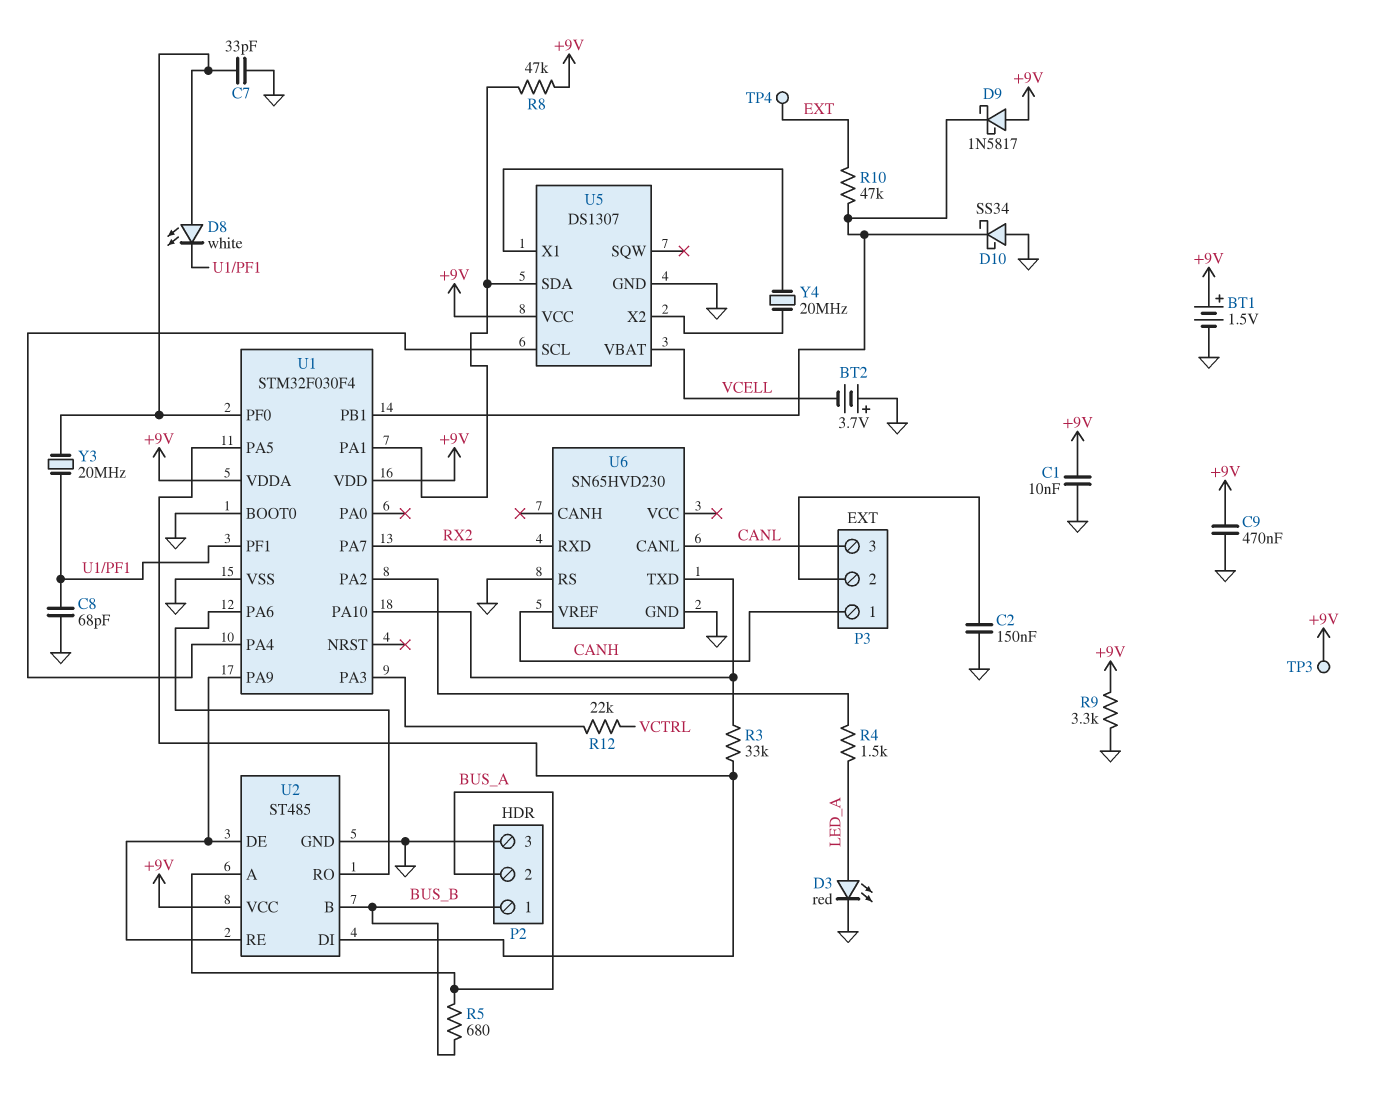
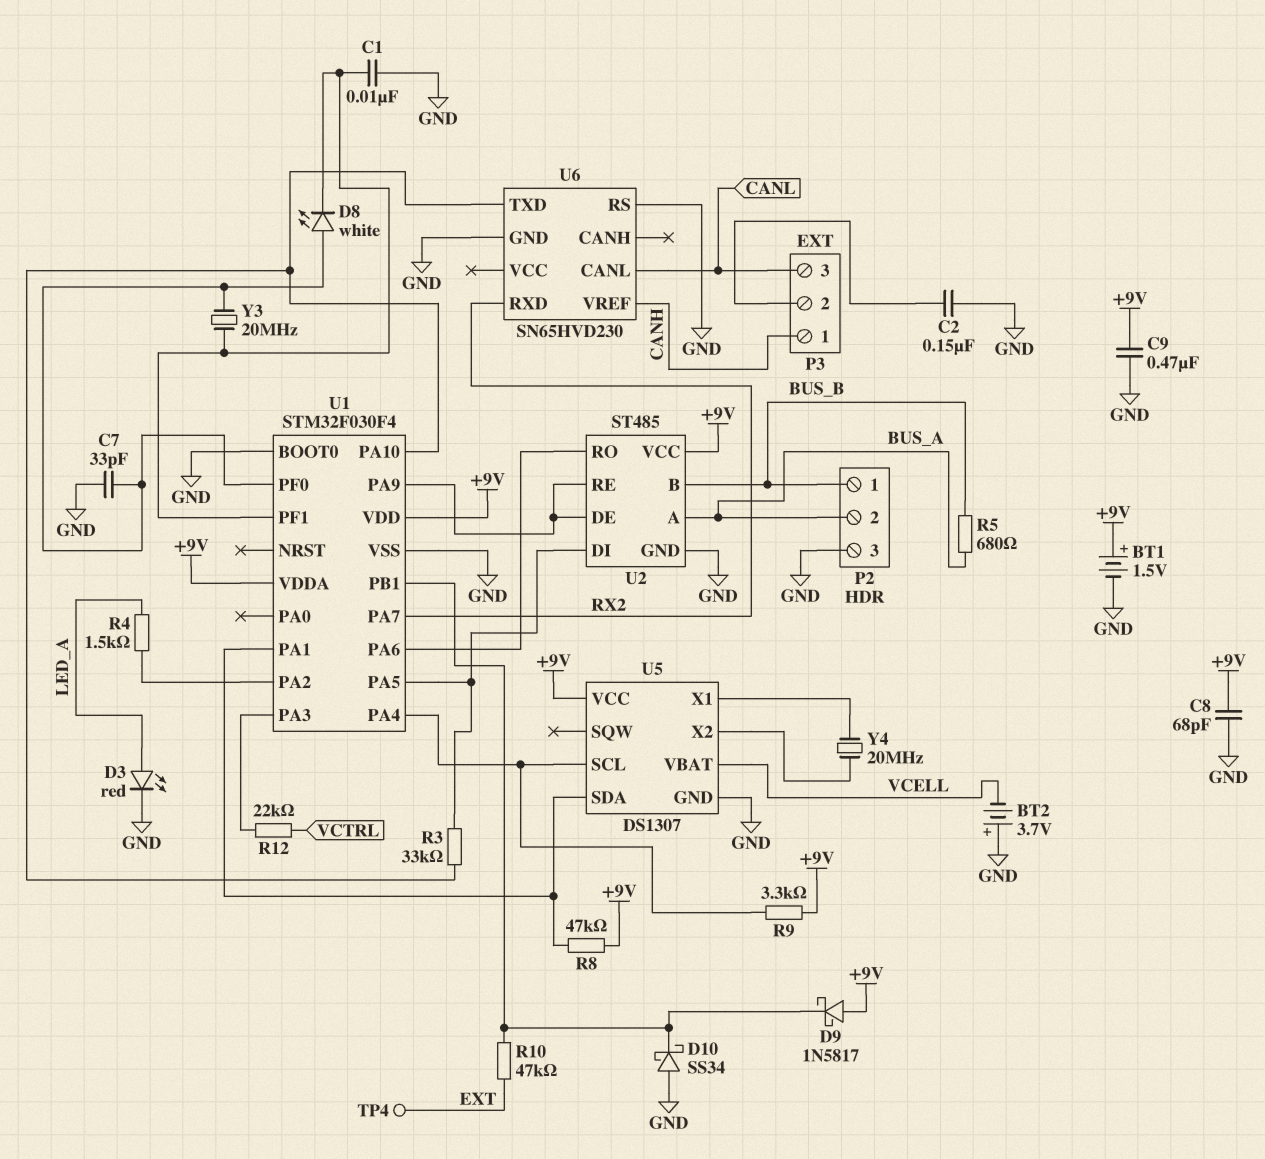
C1: 10nF (+9V, GND) -> 10nF (GND, U1/PF1)
C8: 68pF (GND, U1/PF1) -> 68pF (+9V, GND)
R9: 3.3k (+9V, GND) -> 3.3k (+9V, U1/PA4)
TP3: test point (+9V) -> none

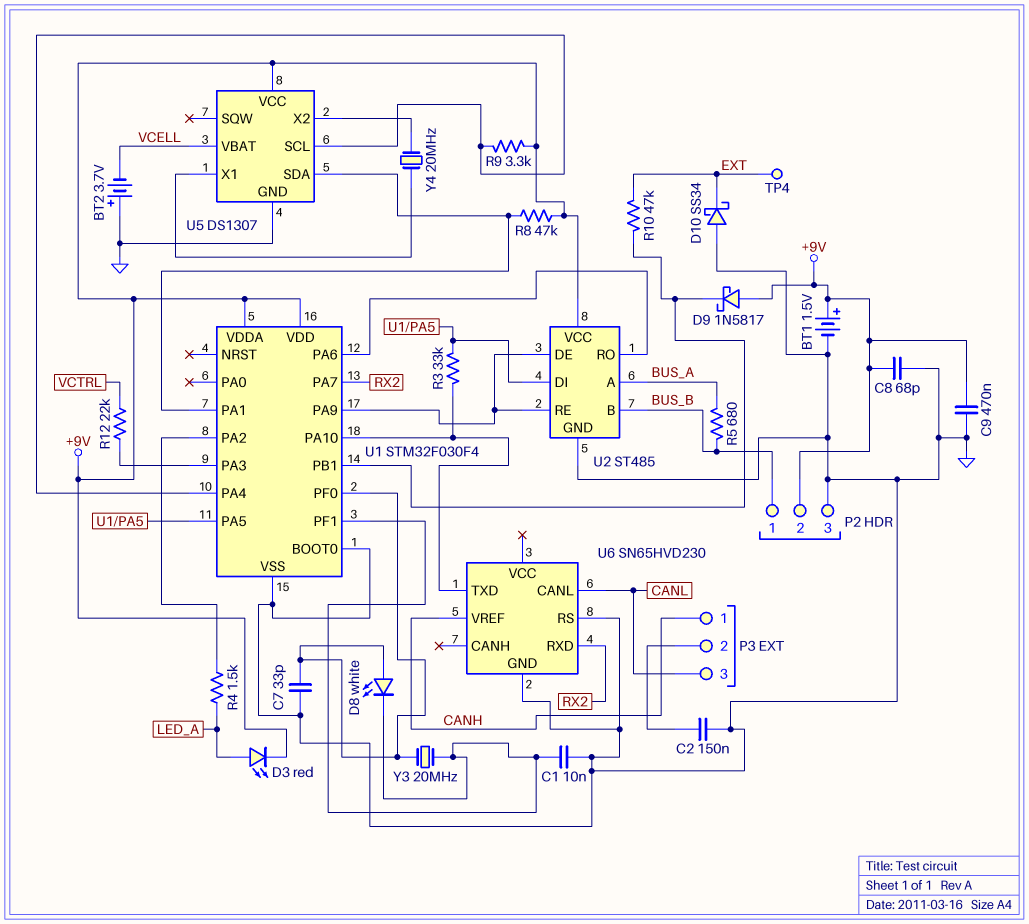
D3: LED red (A LED_A, K GND) -> LED red (A LED_A, K +9V)
D10: schottky SS34 (A GND, K U1/PB1) -> schottky SS34 (A GND, K EXT)
P2 pin 2: BUS_A -> +9V

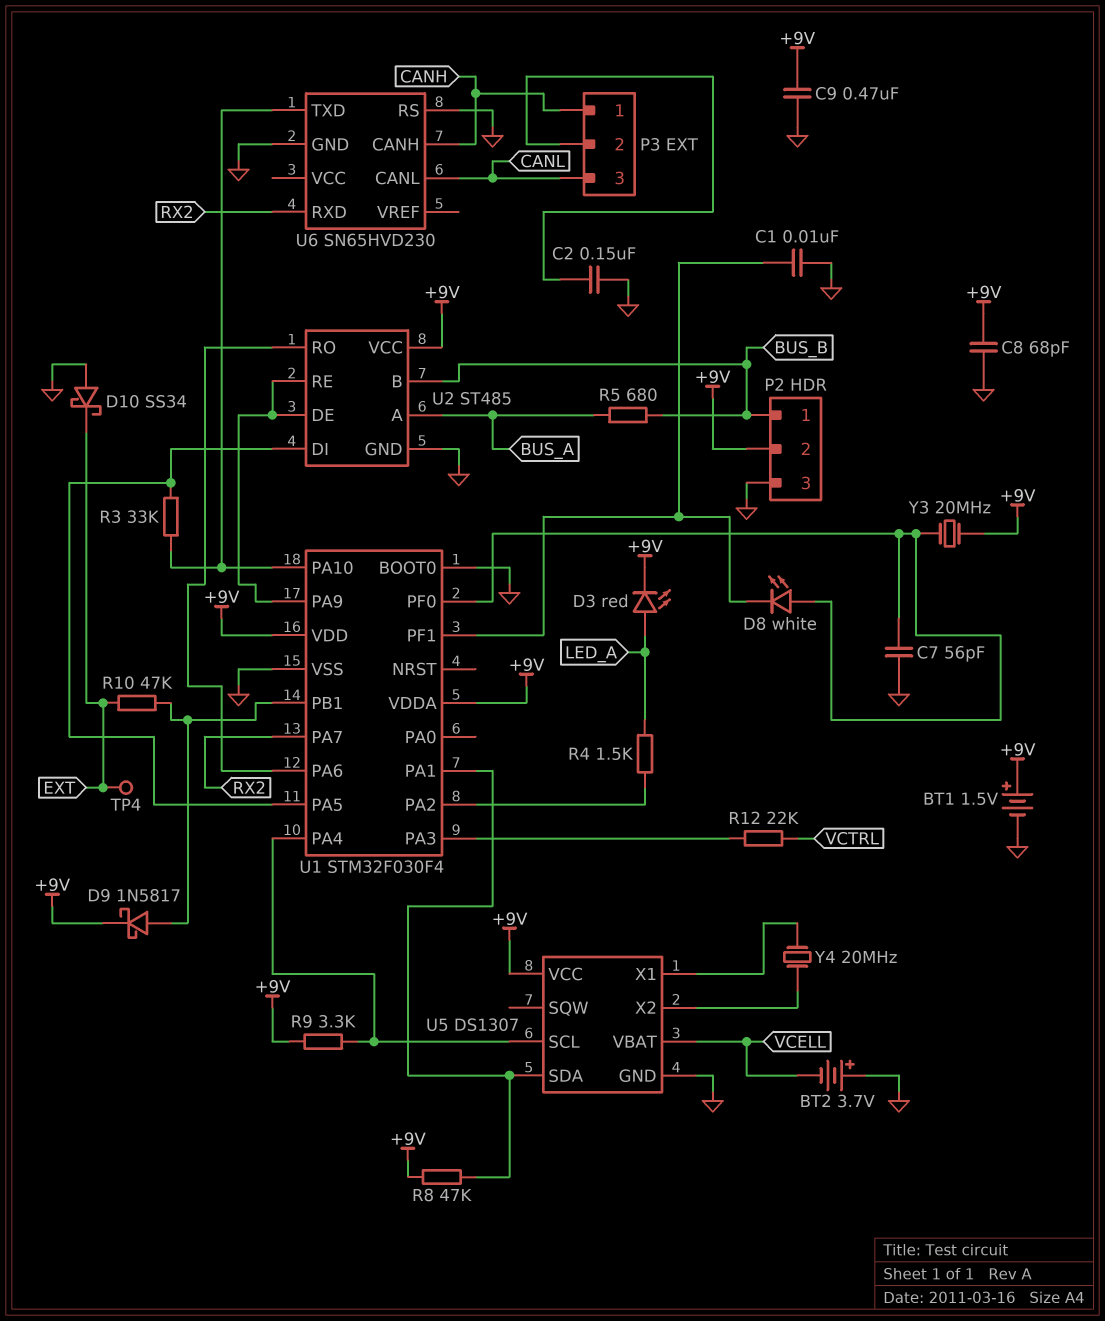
C7: 33pF (GND, U1/PF0) -> 56pF (GND, U1/PF0)
D9: schottky 1N5817 (A +9V, K U1/PB1) -> schottky 1N5817 (A U1/PB1, K +9V)
U6 pin CANH: none -> CANH
U6 pin VREF: CANH -> none
Y3: 20MHz (U1/PF0, U1/PF1) -> 20MHz (+9V, U1/PF0)

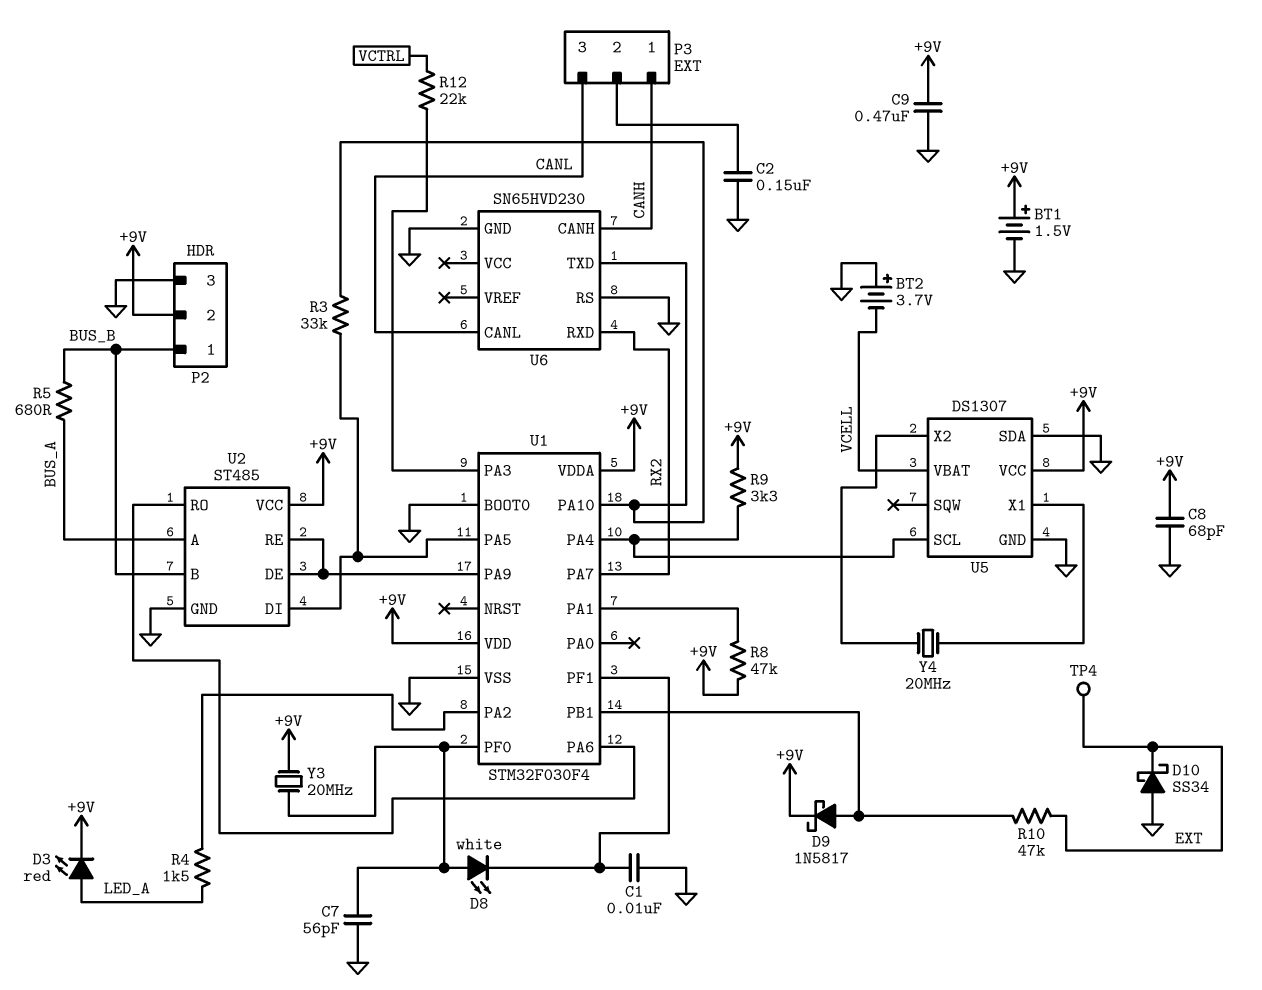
U5 pin SDA: U1/PA1 -> GND

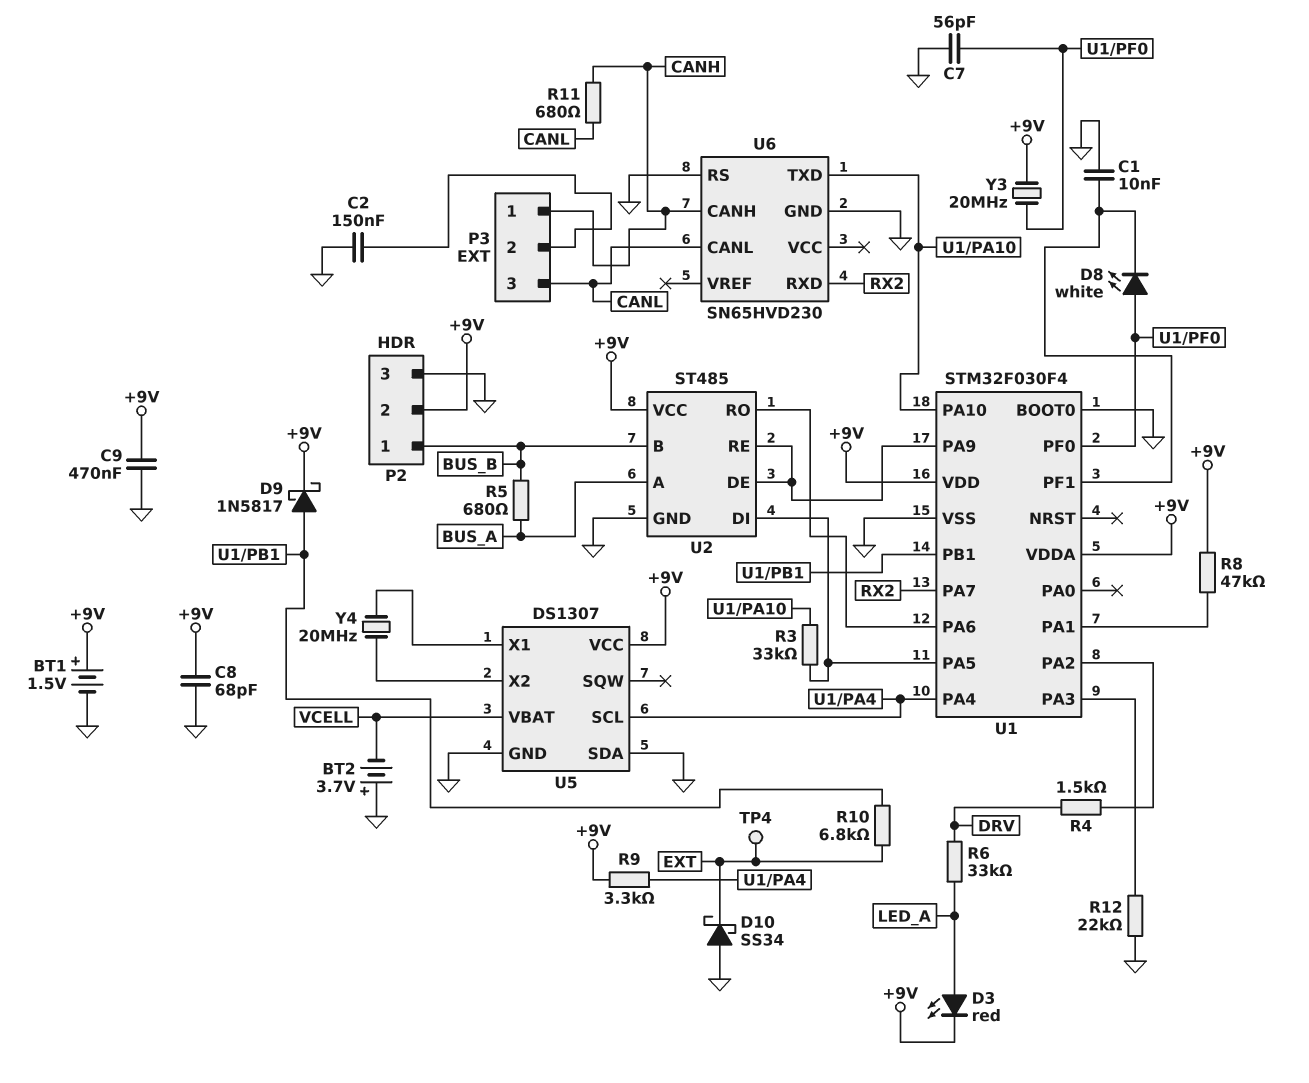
R4: 1.5k (LED_A, U1/PA2) -> 1.5k (DRV, U1/PA2)
R6: none -> 33k (DRV, LED_A)
R10: 47k (EXT, U1/PB1) -> 6.8k (EXT, U1/PB1)
R11: none -> 680 (CANH, CANL)
R12: 22k (U1/PA3, VCTRL) -> 22k (GND, U1/PA3)

